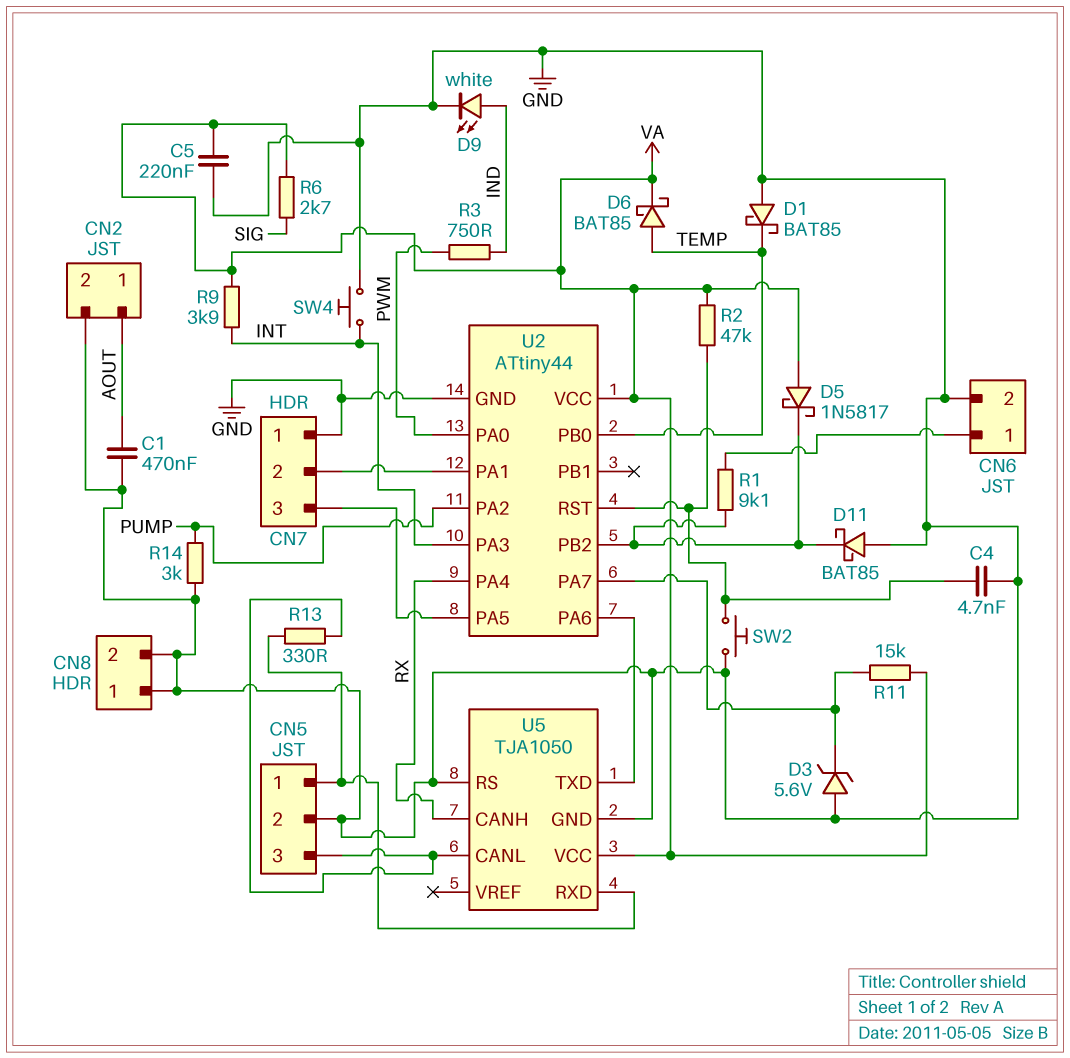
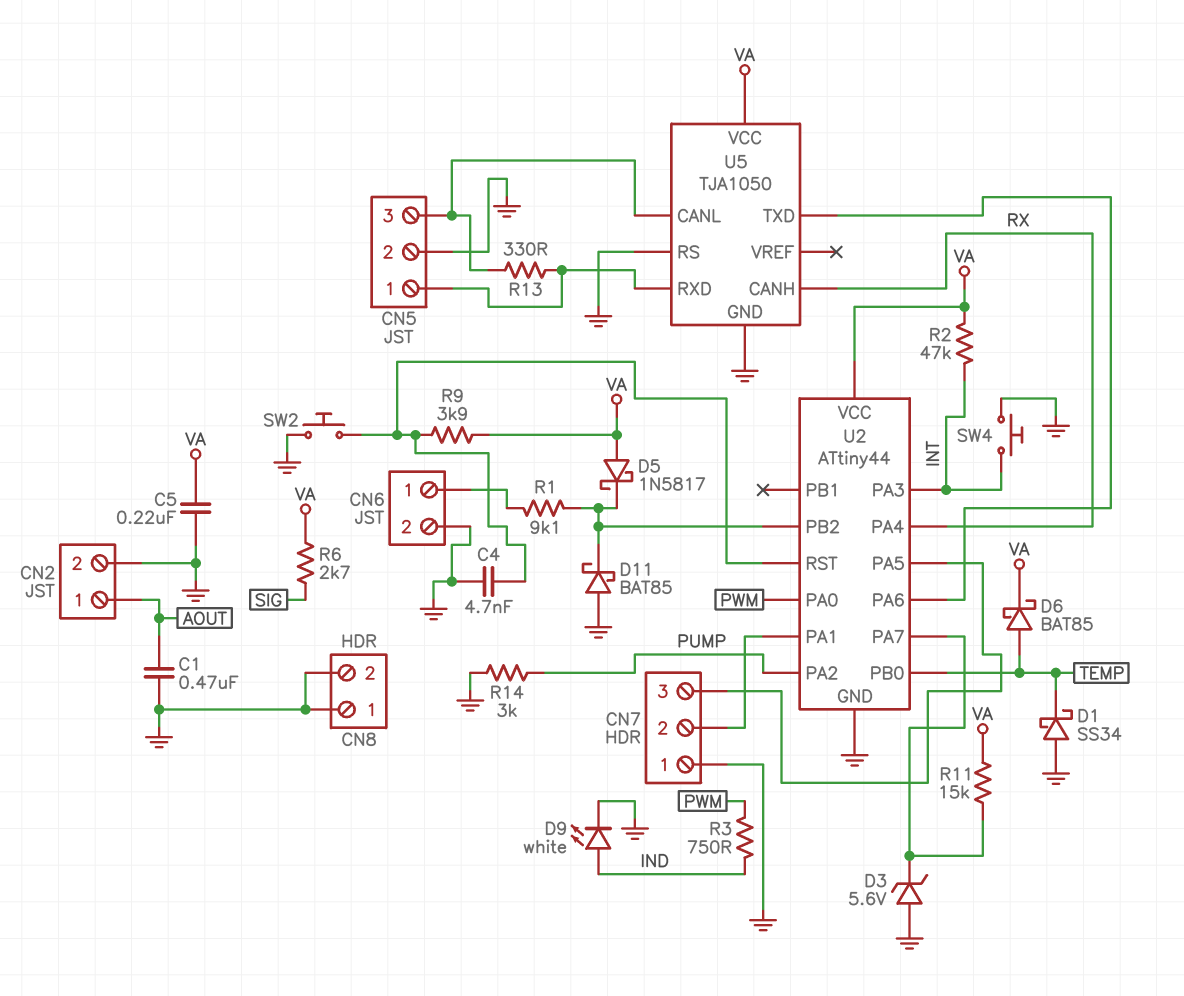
D1: schottky BAT85 (A GND, K TEMP) -> schottky SS34 (A GND, K TEMP)
R2: 47k (U2/RST, VA) -> 47k (INT, VA)
R9: 3.9k (INT, VA) -> 3.9k (U2/RST, VA)

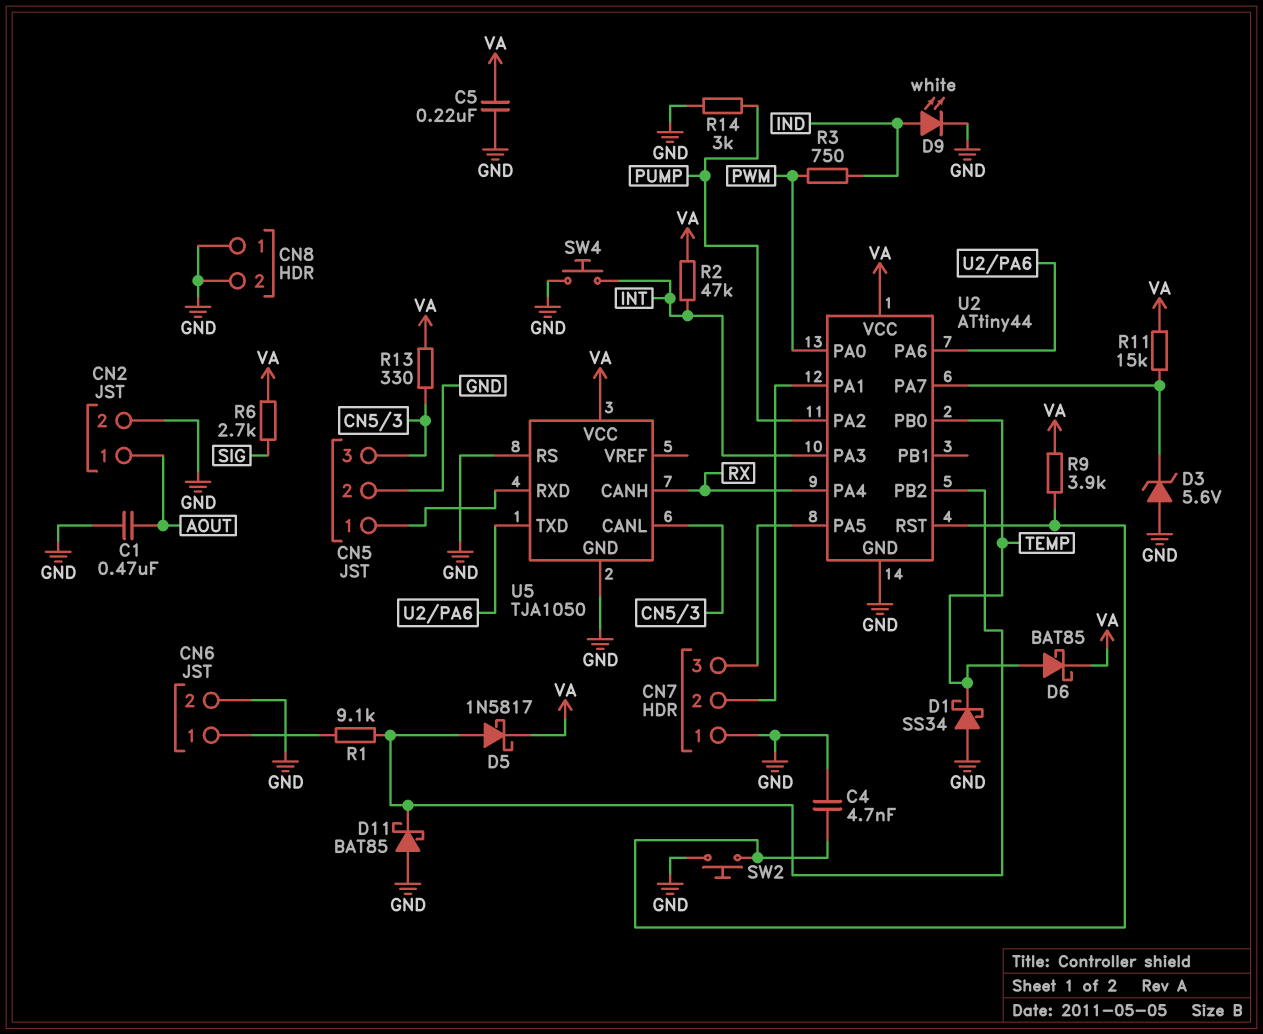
D5: schottky 1N5817 (A VA, K U2/PB2) -> schottky 1N5817 (A U2/PB2, K VA)
R13: 330 (CN5/1, CN5/3) -> 330 (CN5/3, VA)

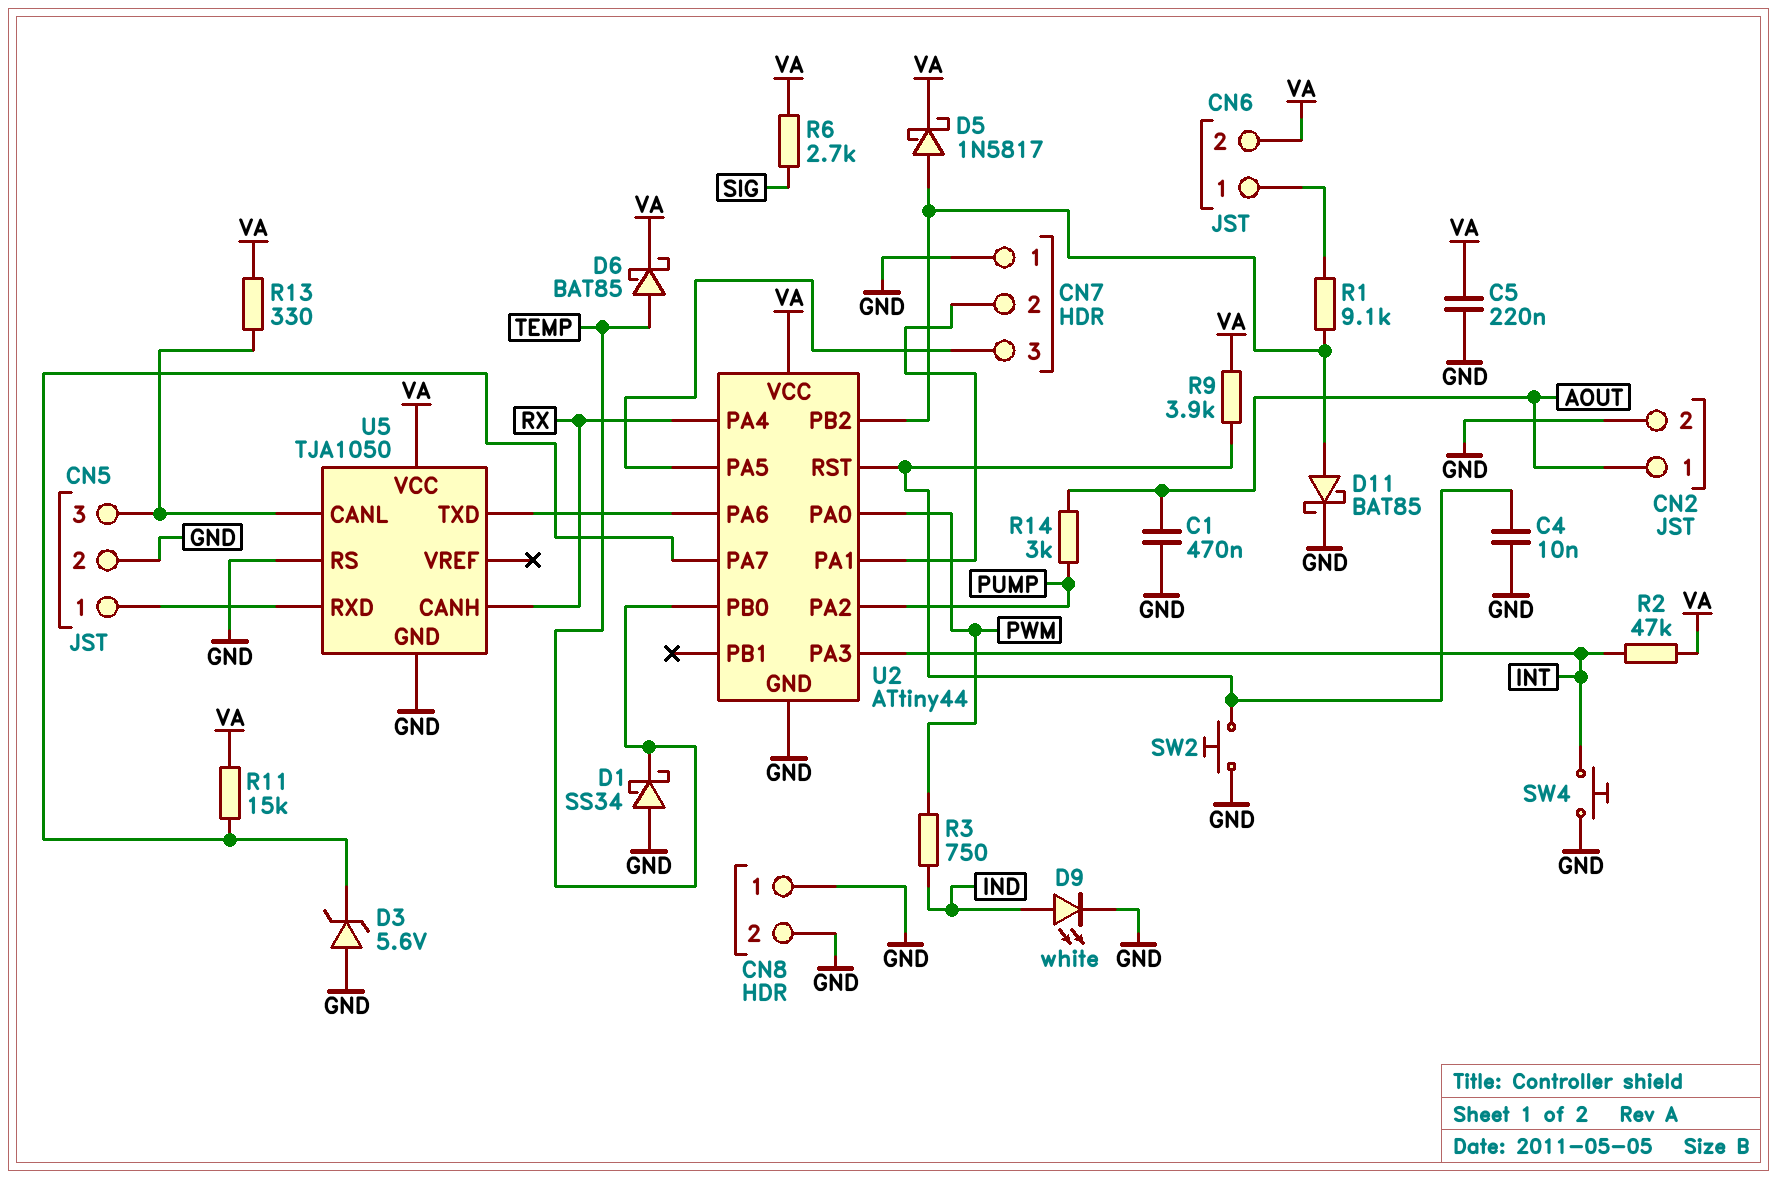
C4: 4.7nF (GND, U2/RST) -> 10nF (GND, U2/RST)
CN6 pin 2: GND -> VA
D11: schottky BAT85 (A GND, K U2/PB2) -> schottky BAT85 (A U2/PB2, K GND)
R14: 3k (GND, PUMP) -> 3k (AOUT, PUMP)

